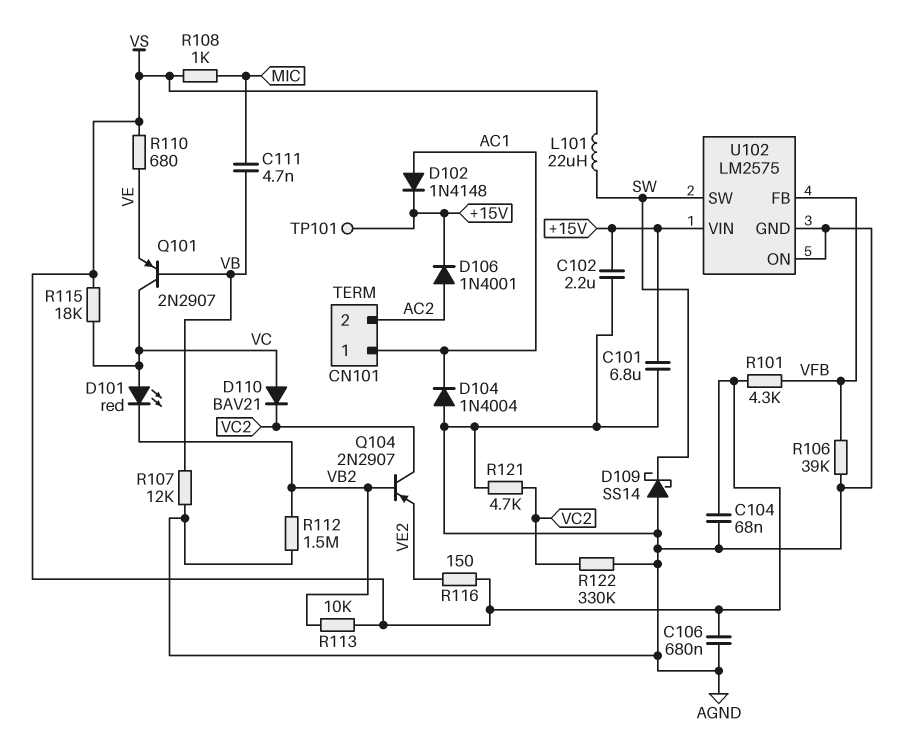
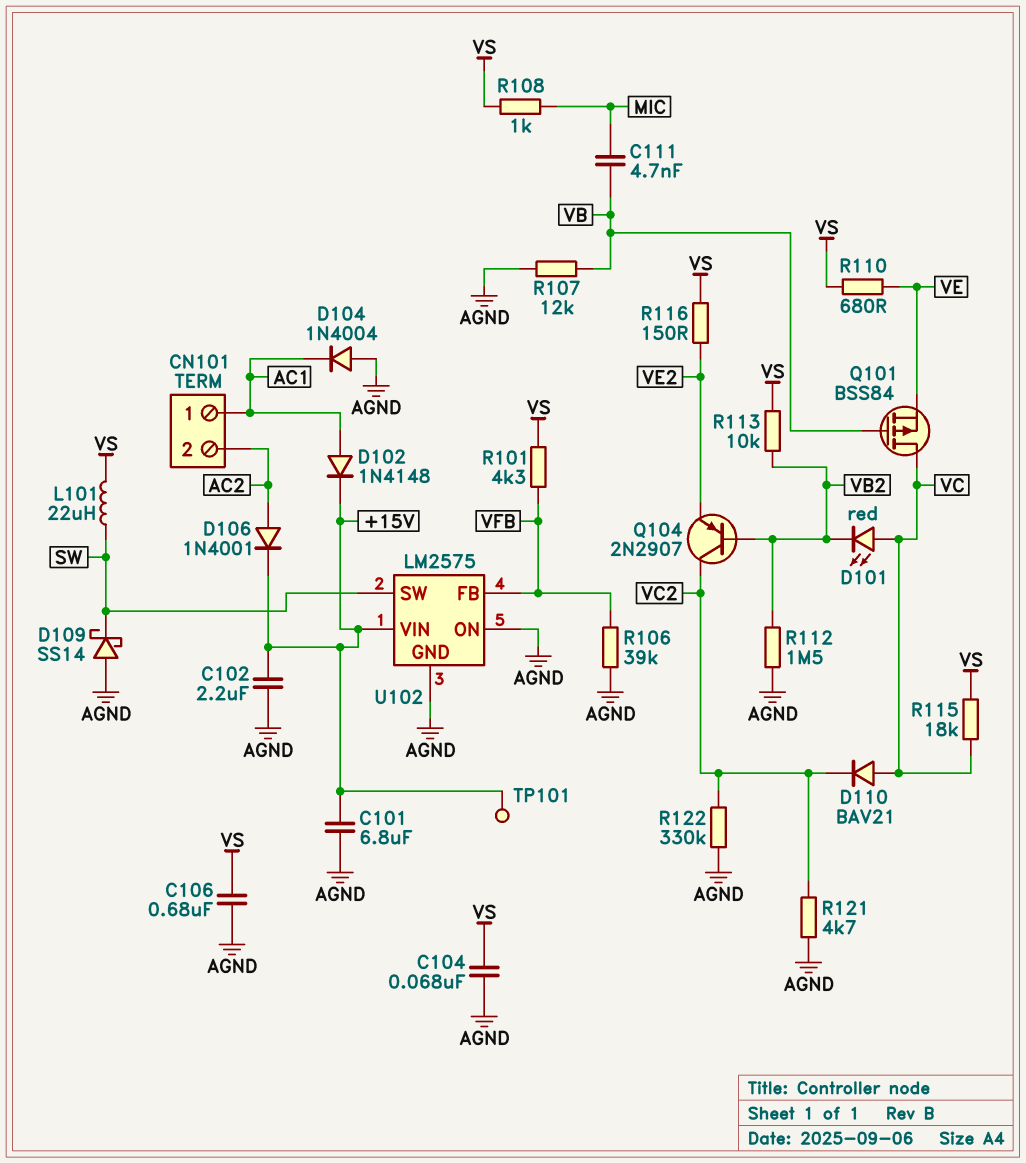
Q101: PNP 2N2907 (B VB, C VC, E VE) -> PMOS BSS84 (G VB, D VC, S VE)

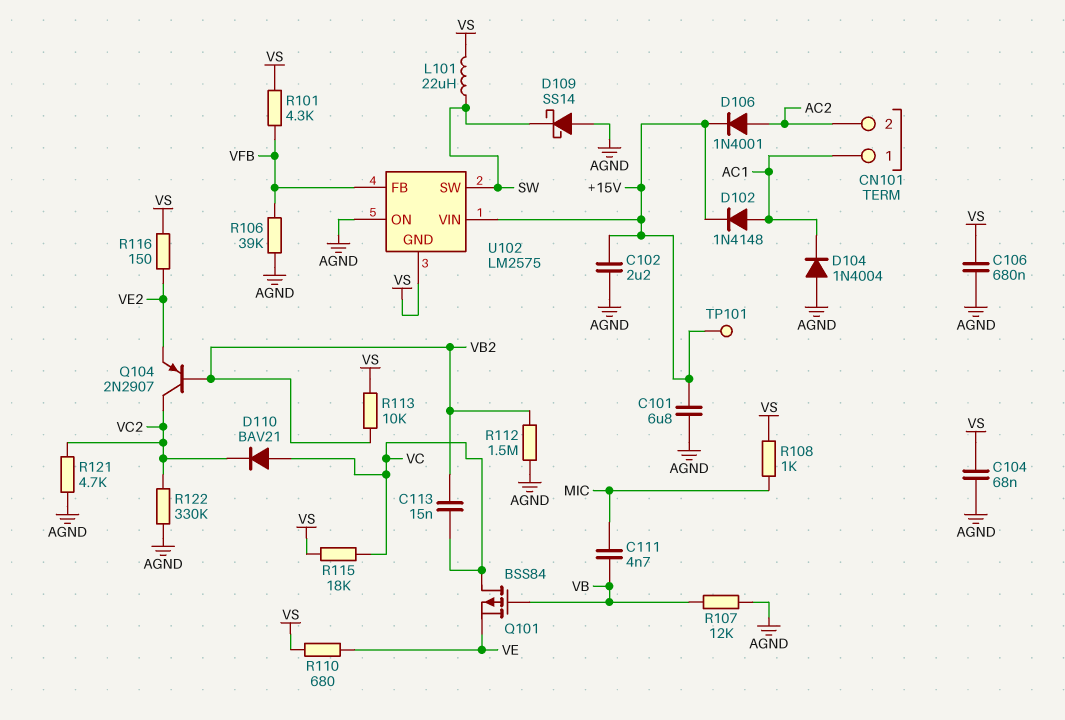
C113: none -> 15nF (VB2, VC)
D101: LED red (A VC, K VB2) -> none
U102 pin GND: AGND -> VS

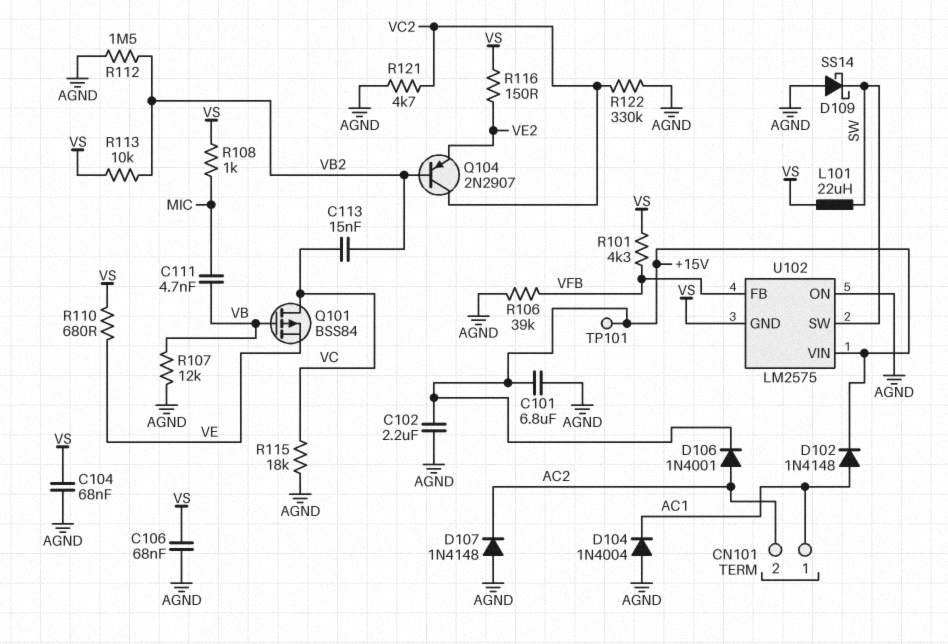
C106: 680nF (AGND, VS) -> 68nF (AGND, VS)
D107: none -> diode 1N4148 (A AGND, K AC2)
D110: diode BAV21 (A VC, K VC2) -> none
R115: 18k (VC, VS) -> 18k (AGND, VC)

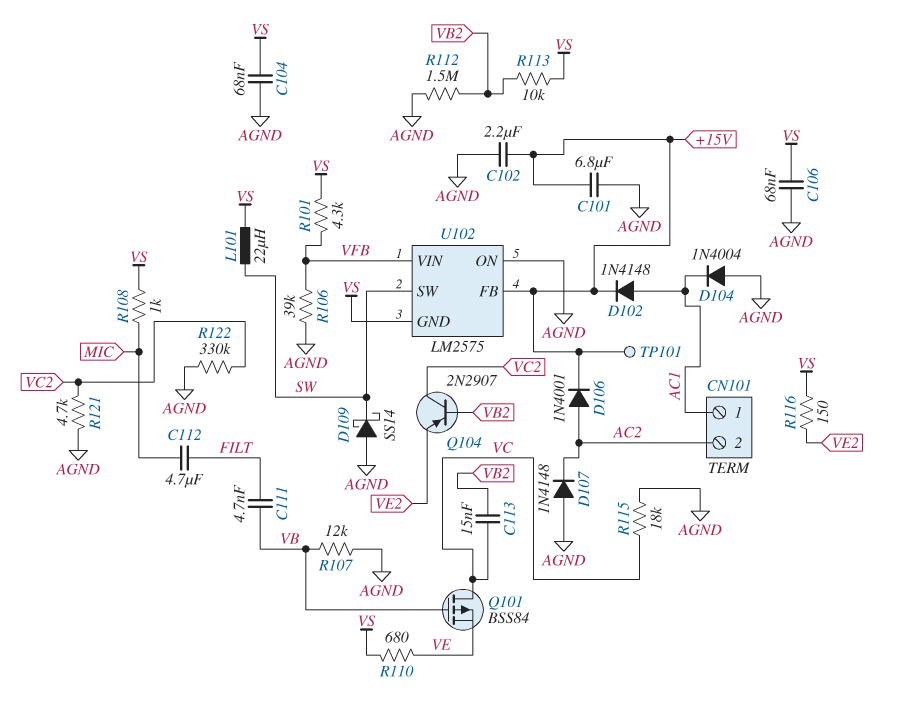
C111: 4.7nF (MIC, VB) -> 4.7nF (FILT, VB)
C112: none -> 4.7uF (FILT, MIC)
U102 pin FB: VFB -> +15V
U102 pin VIN: +15V -> VFB

